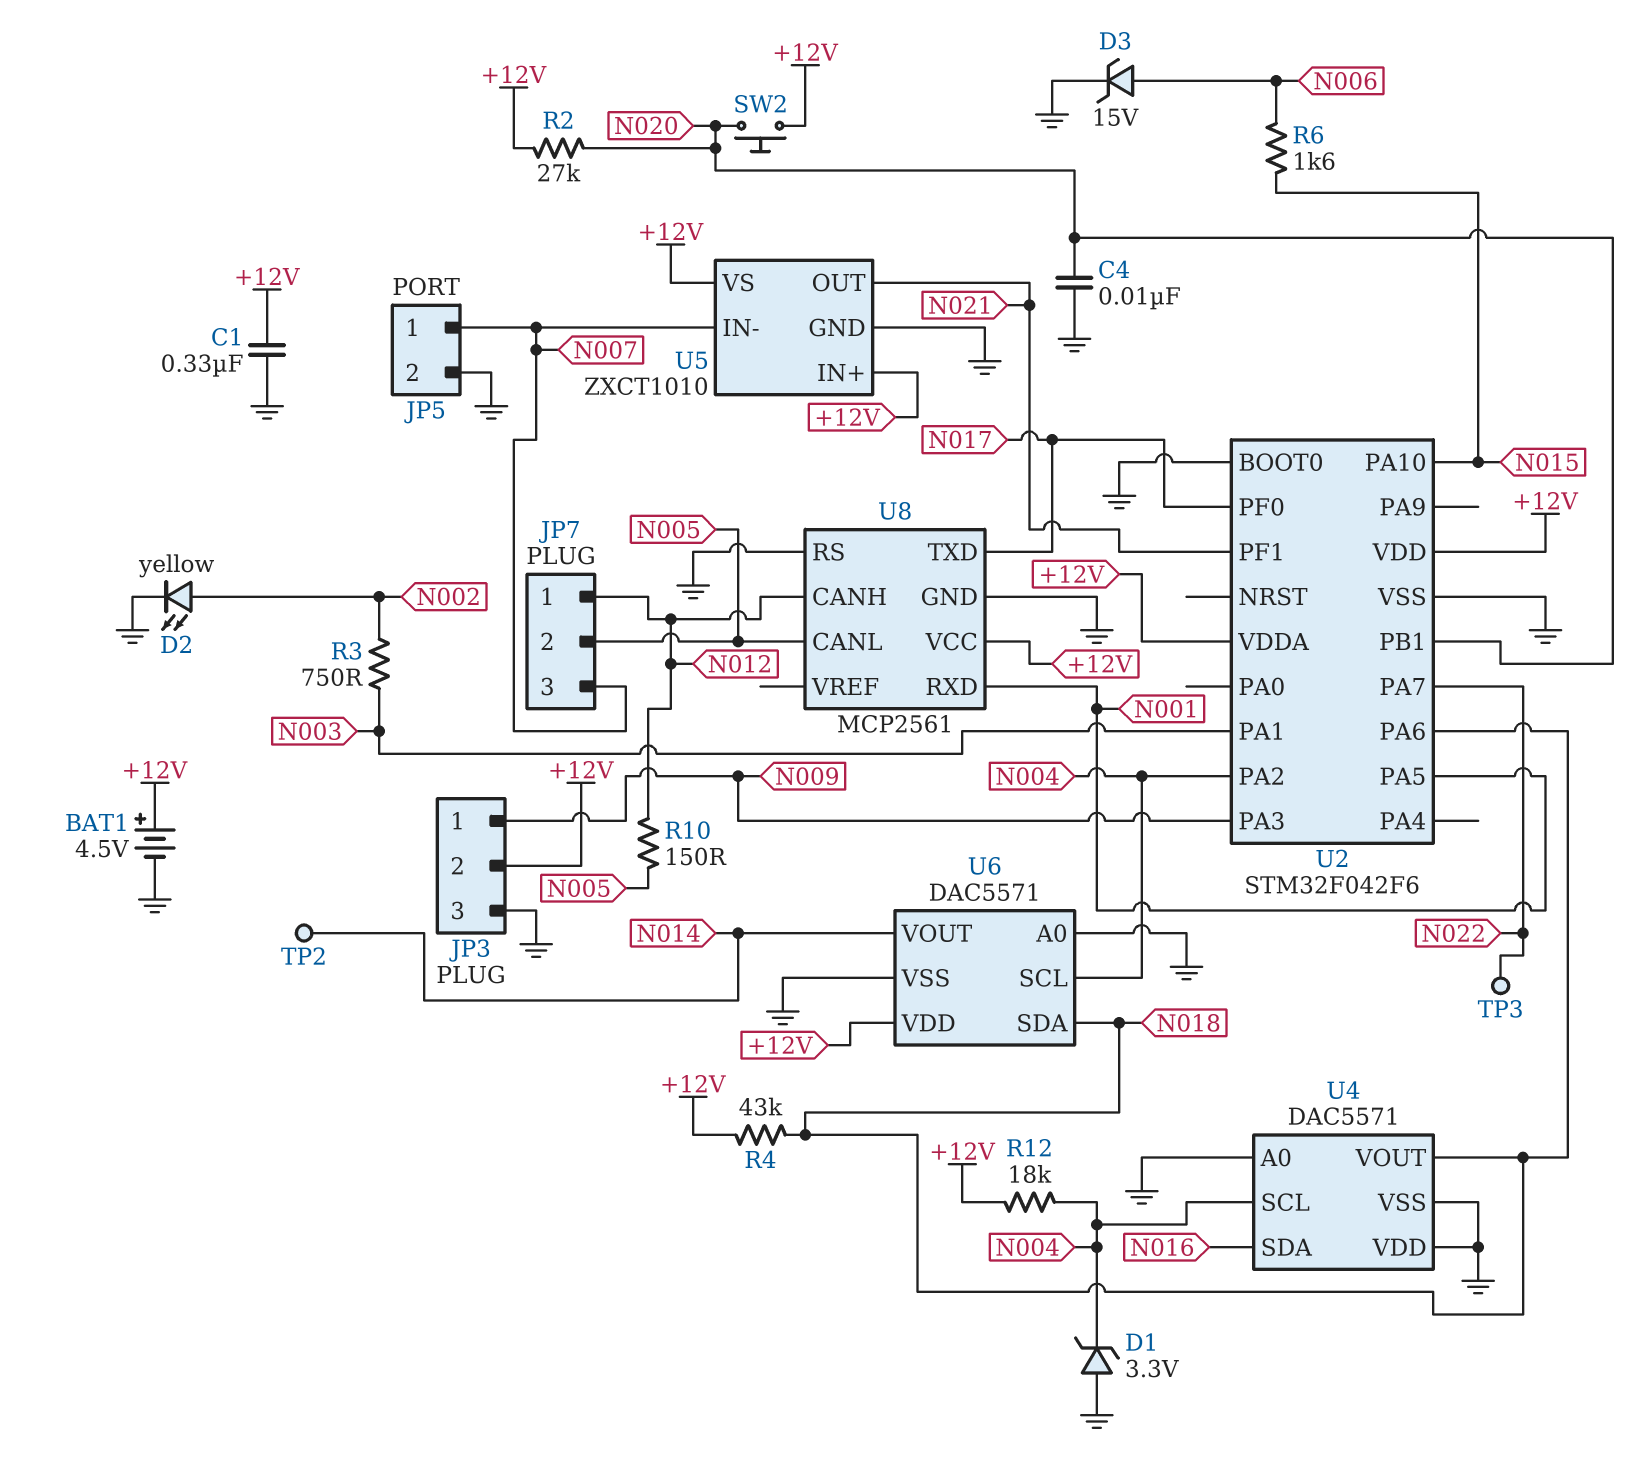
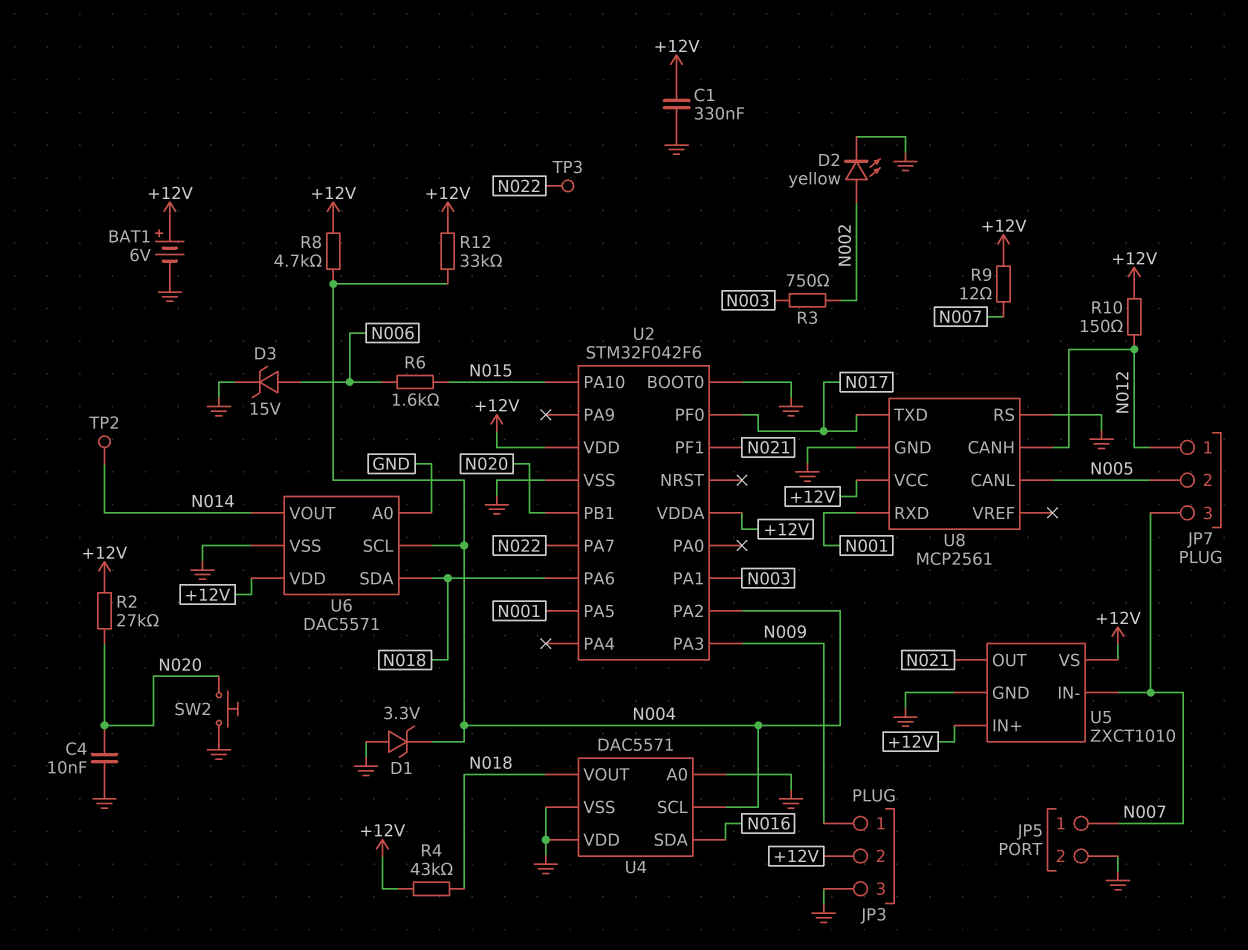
BAT1: 4.5V (plus +12V, minus GND) -> 6V (plus +12V, minus GND)
R8: none -> 4.7k (+12V, N004)
R9: none -> 12 (+12V, N007)
R10: 150 (N005, N012) -> 150 (+12V, N012)
R12: 18k (+12V, N004) -> 33k (+12V, N004)
SW2: button (+12V, N020) -> button (GND, N020)

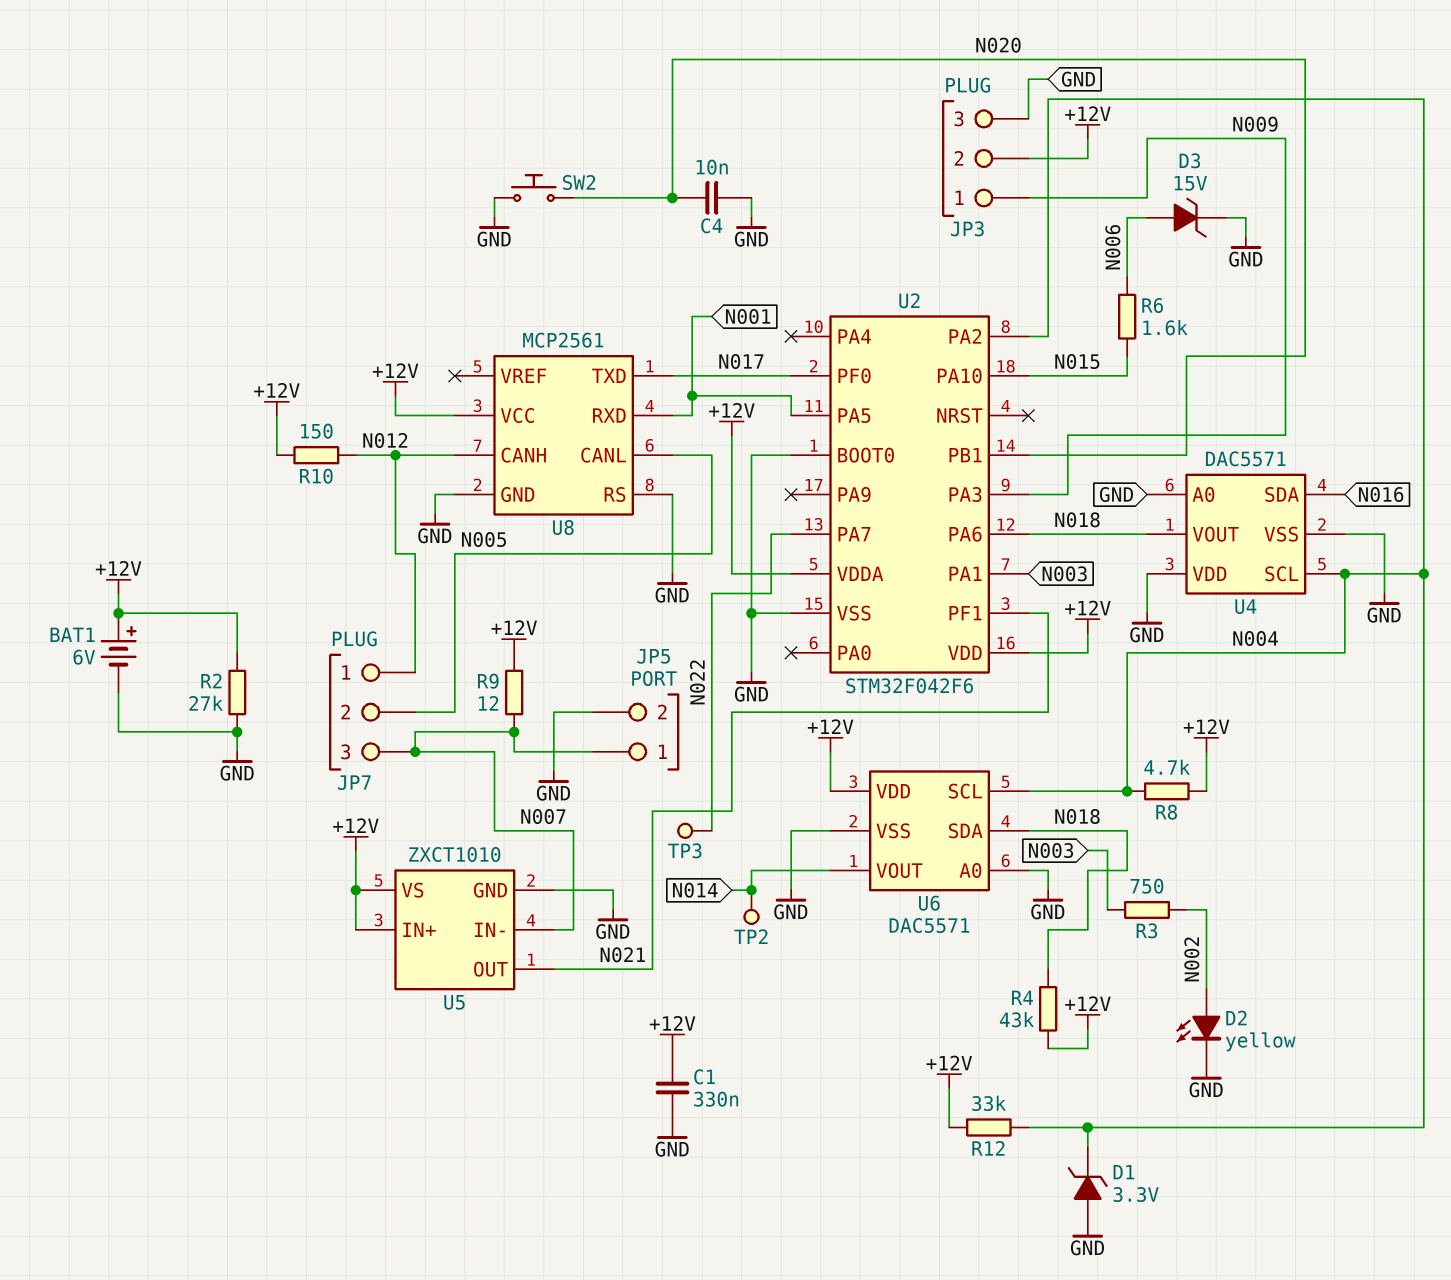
R2: 27k (+12V, N020) -> 27k (+12V, GND)

